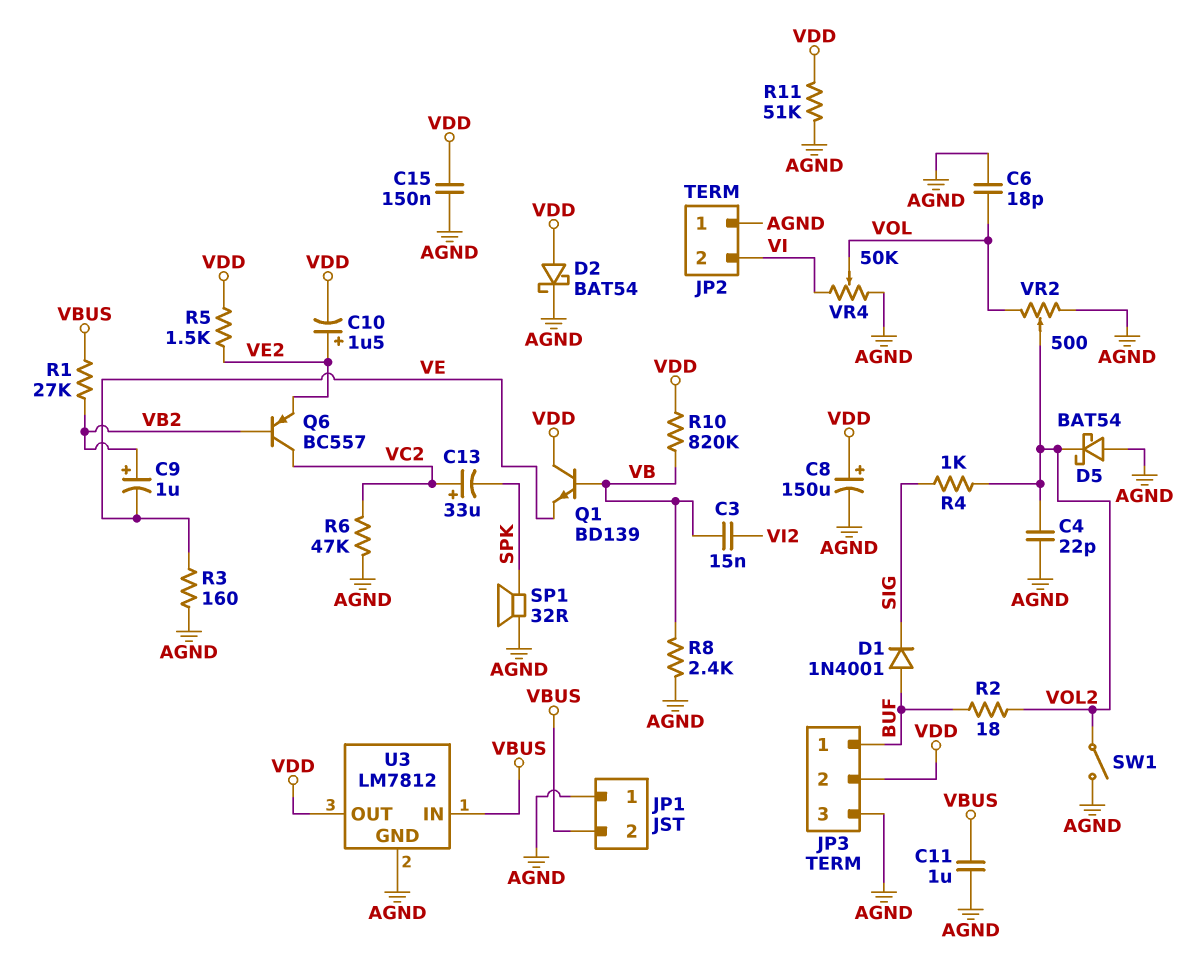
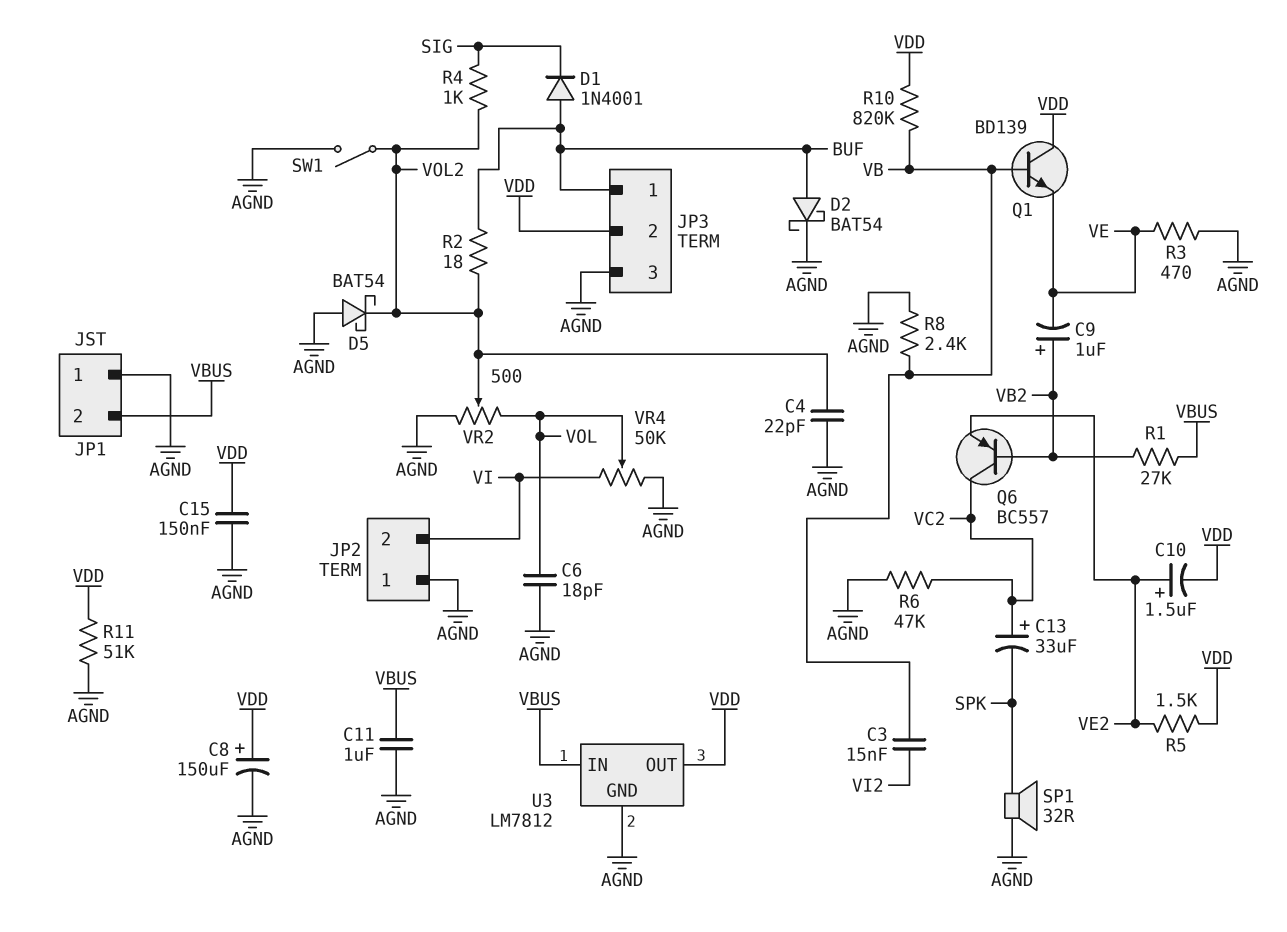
D2: schottky BAT54 (A VDD, K AGND) -> schottky BAT54 (A BUF, K AGND)
R3: 160 (AGND, VE) -> 470 (AGND, VE)

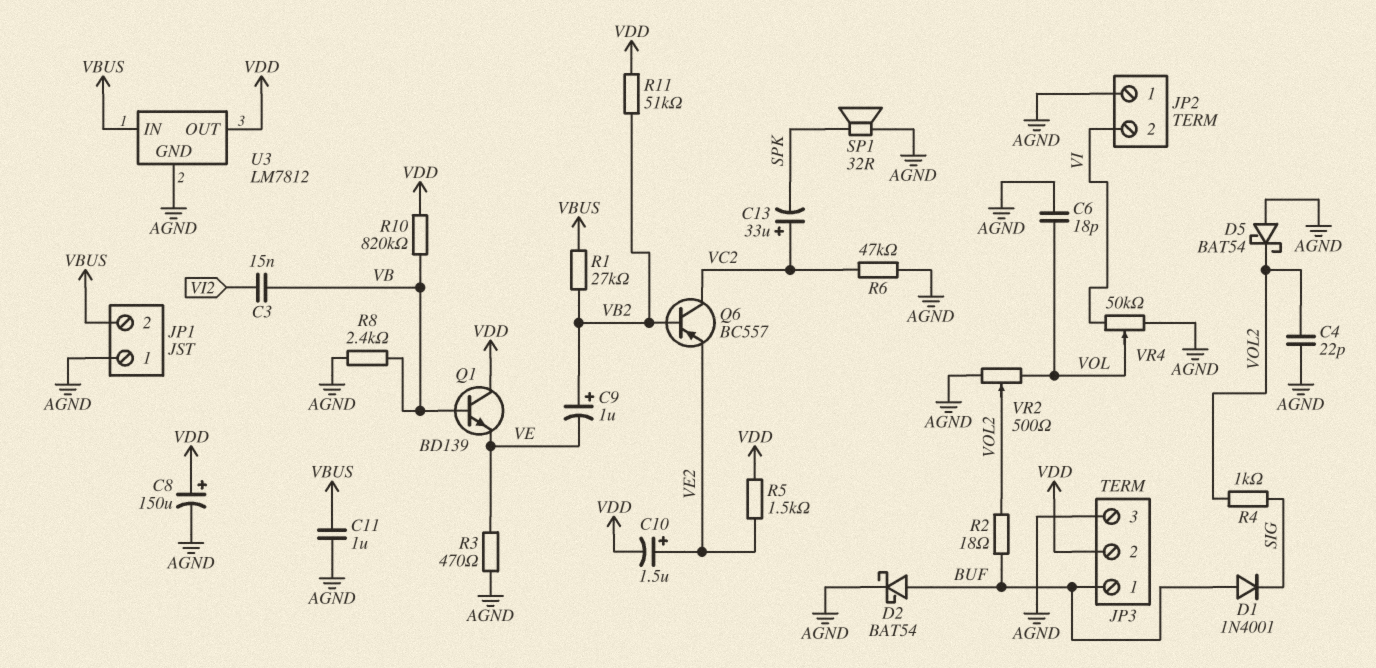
C15: 150nF (AGND, VDD) -> none
R11: 51k (AGND, VDD) -> 51k (VB2, VDD)
SW1: switch (AGND, VOL2) -> none

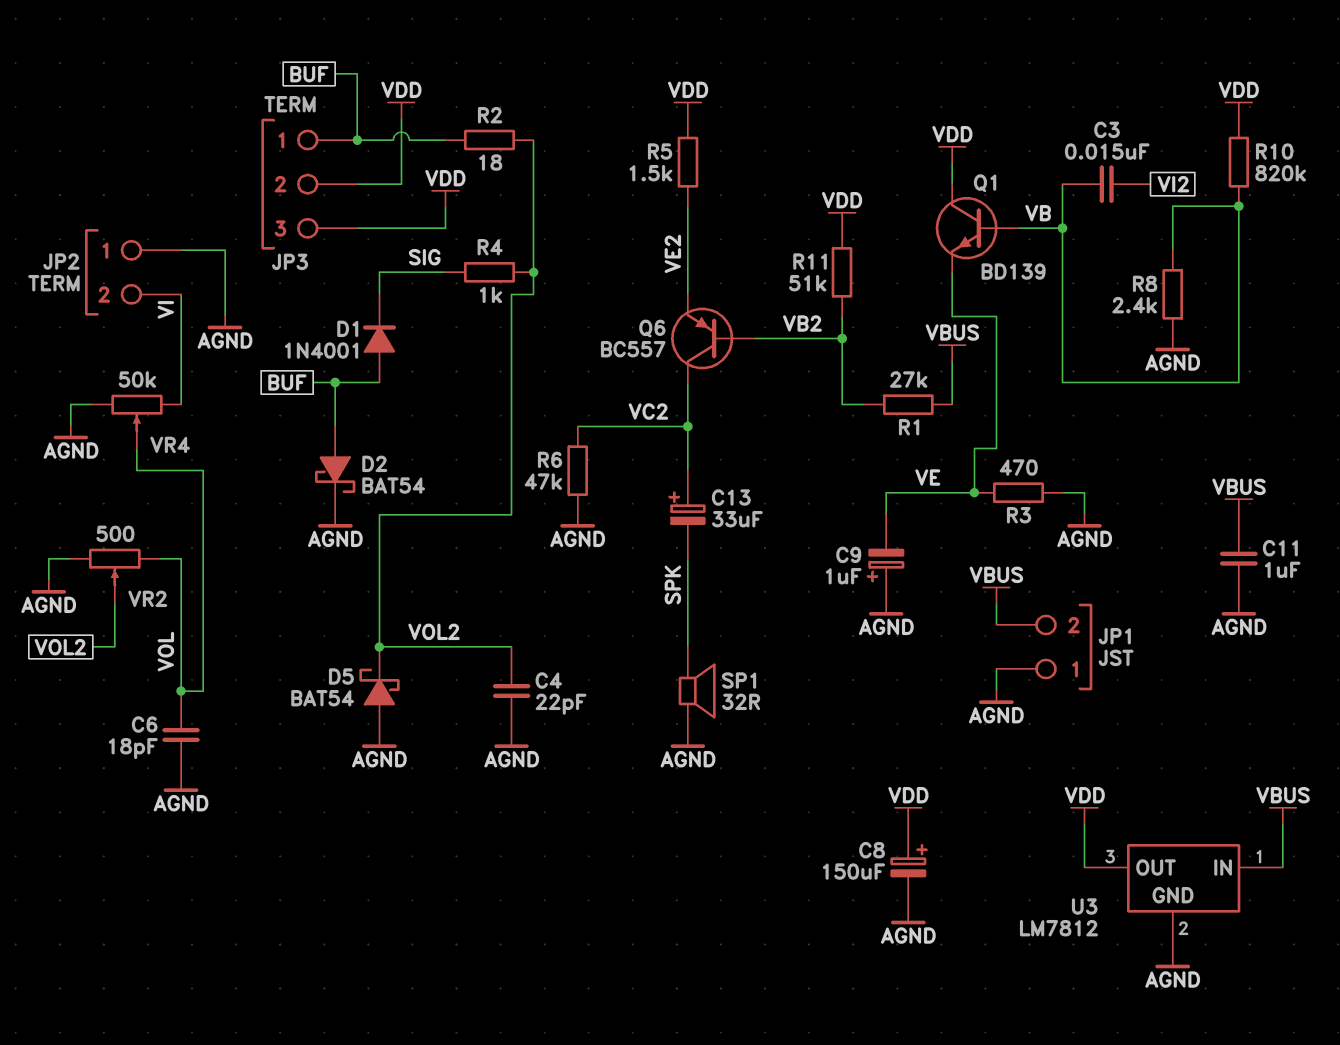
C9: 1uF (plus VB2, minus VE) -> 1uF (plus AGND, minus VE)
C10: 1.5uF (plus VE2, minus VDD) -> none
JP3 pin 3: AGND -> VDD

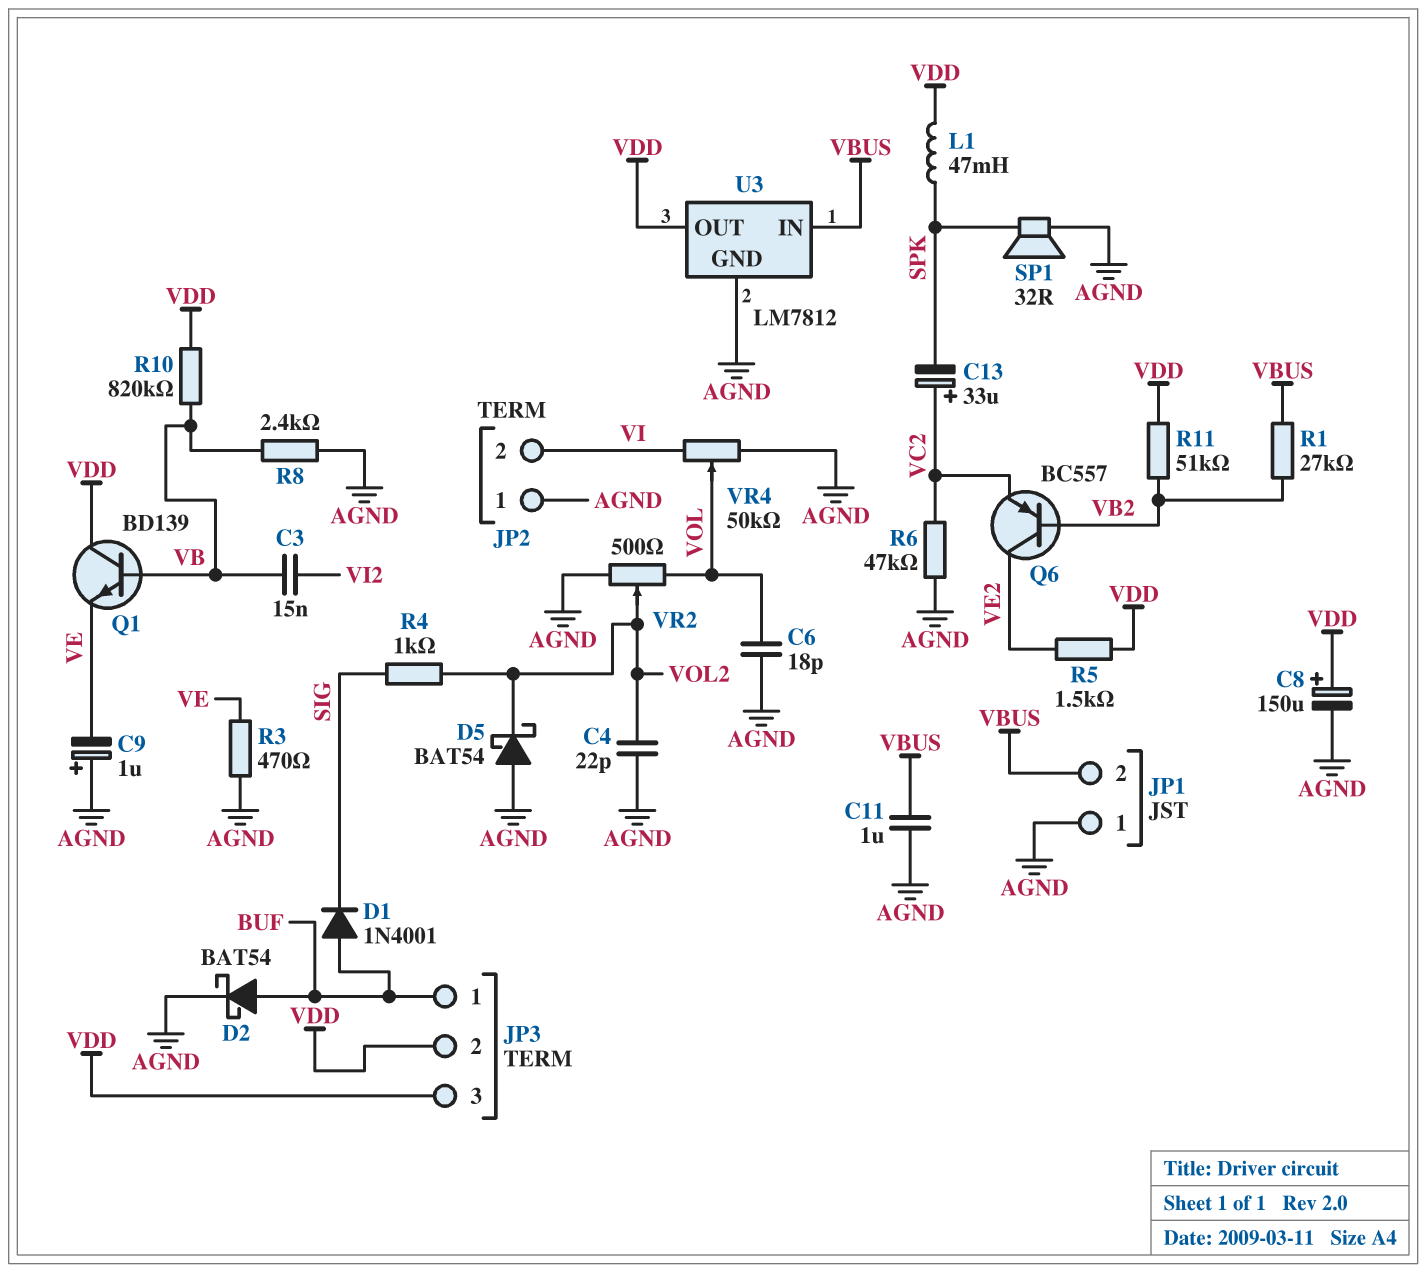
L1: none -> 47mH (SPK, VDD)
Q6: PNP BC557 (B VB2, C VC2, E VE2) -> PNP BC557 (B VB2, C VE2, E VC2)
R2: 18 (BUF, VOL2) -> none

